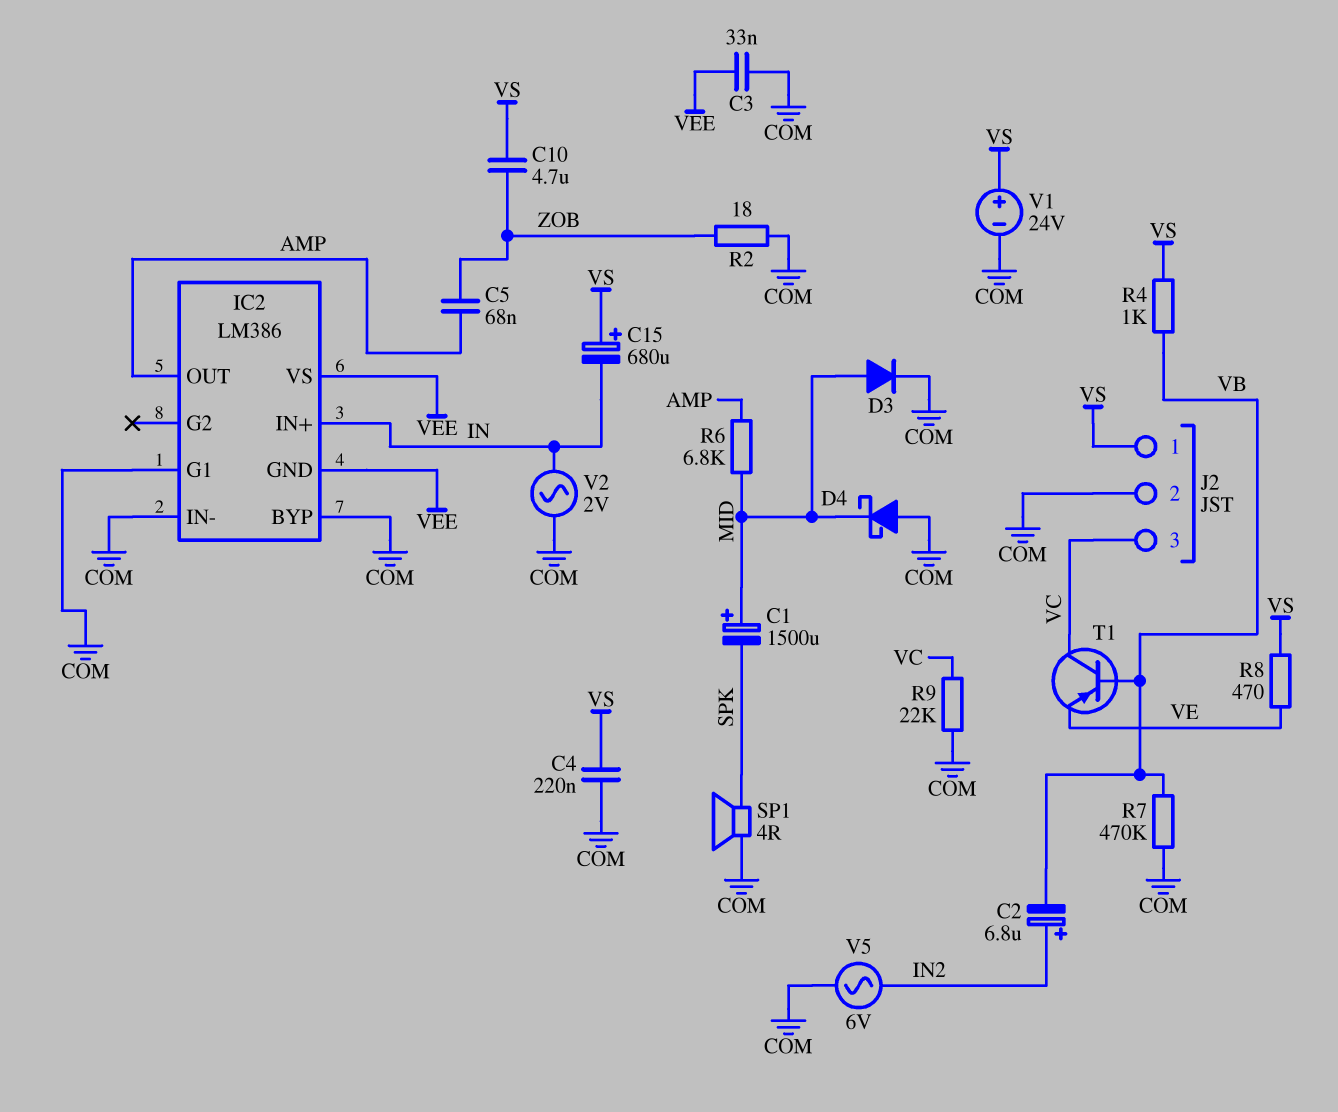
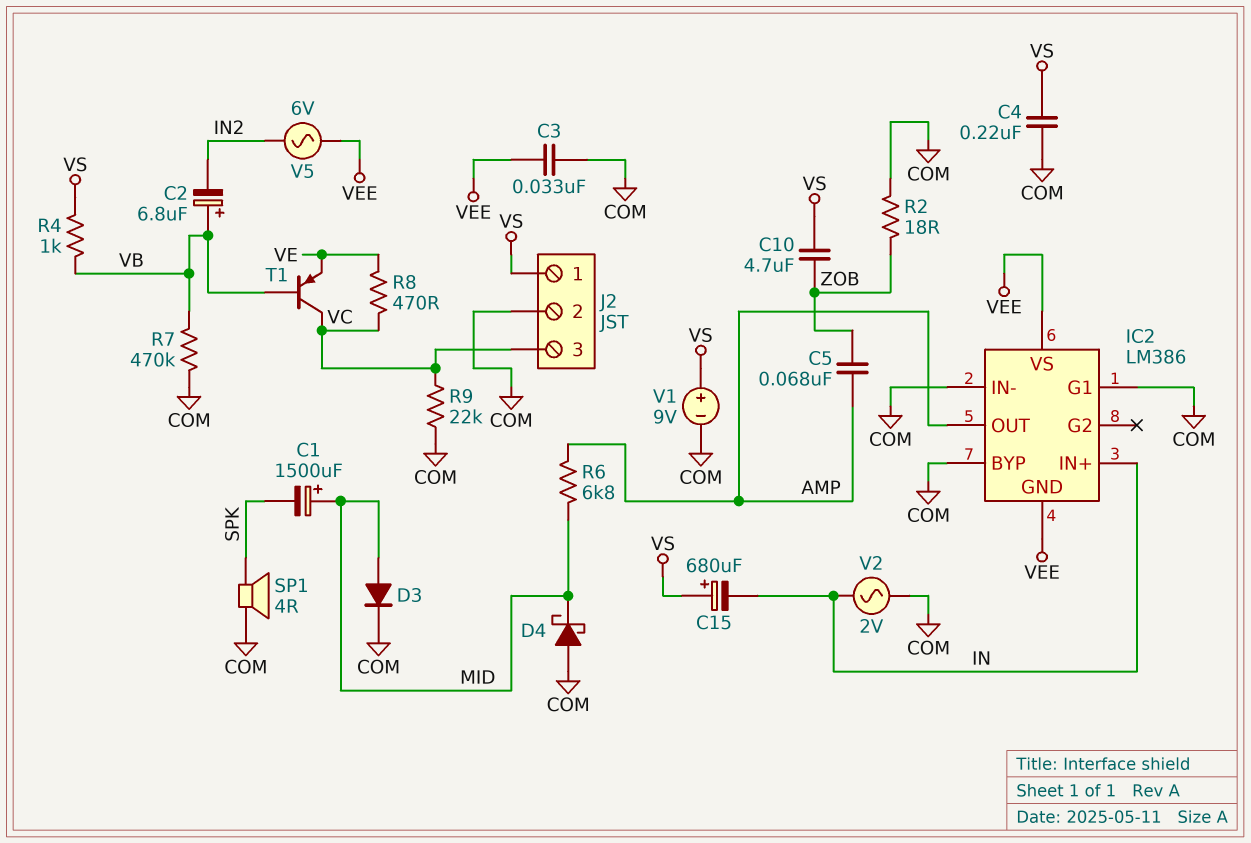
C2: 6.8uF (plus IN2, minus VB) -> 6.8uF (plus VB, minus IN2)
R8: 470 (VE, VS) -> 470 (VC, VE)
V1: 24V (plus VS, minus COM) -> 9V (plus VS, minus COM)
V5: AC 6V (COM, IN2) -> AC 6V (IN2, VEE)

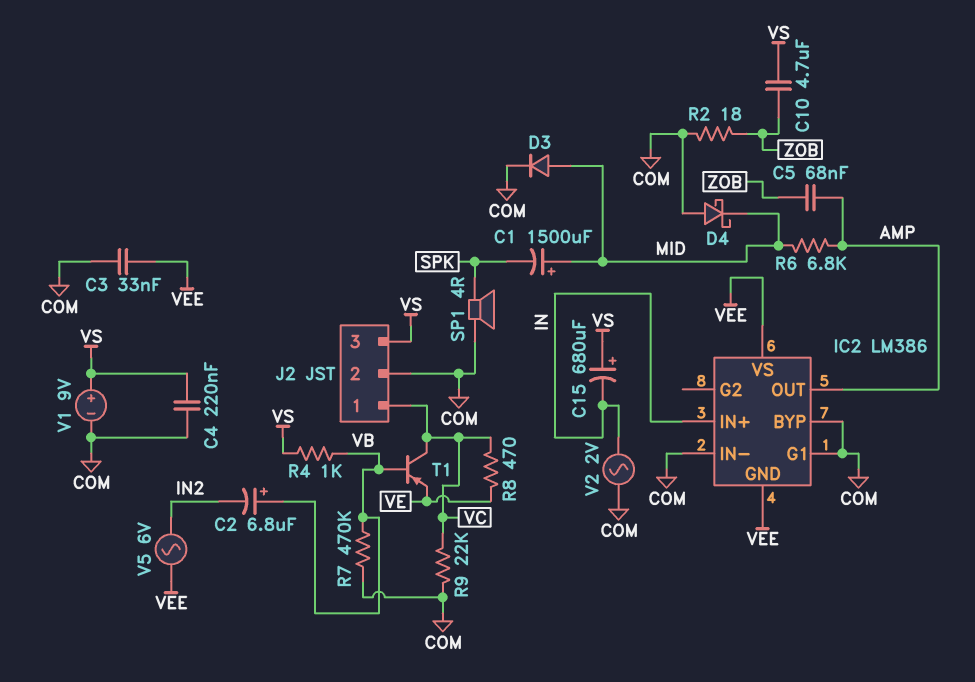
J2 pin 1: VS -> VC
J2 pin 3: VC -> VS

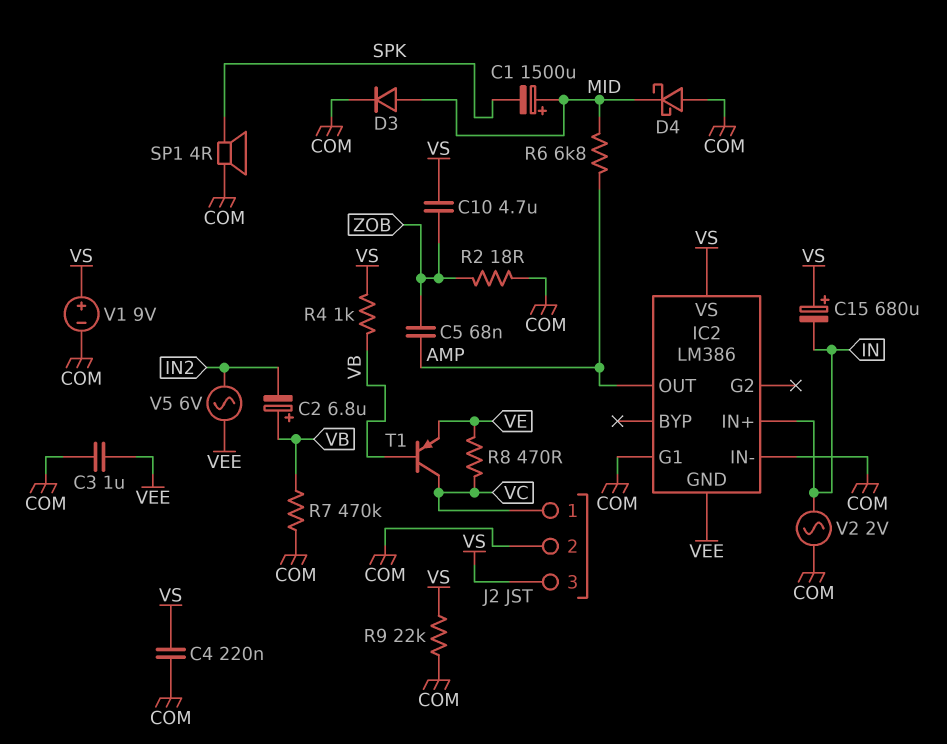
C3: 33nF (COM, VEE) -> 1uF (COM, VEE)
IC2 pin BYP: COM -> none
IC2 pin VS: VEE -> VS
R9: 22k (COM, VC) -> 22k (COM, VS)

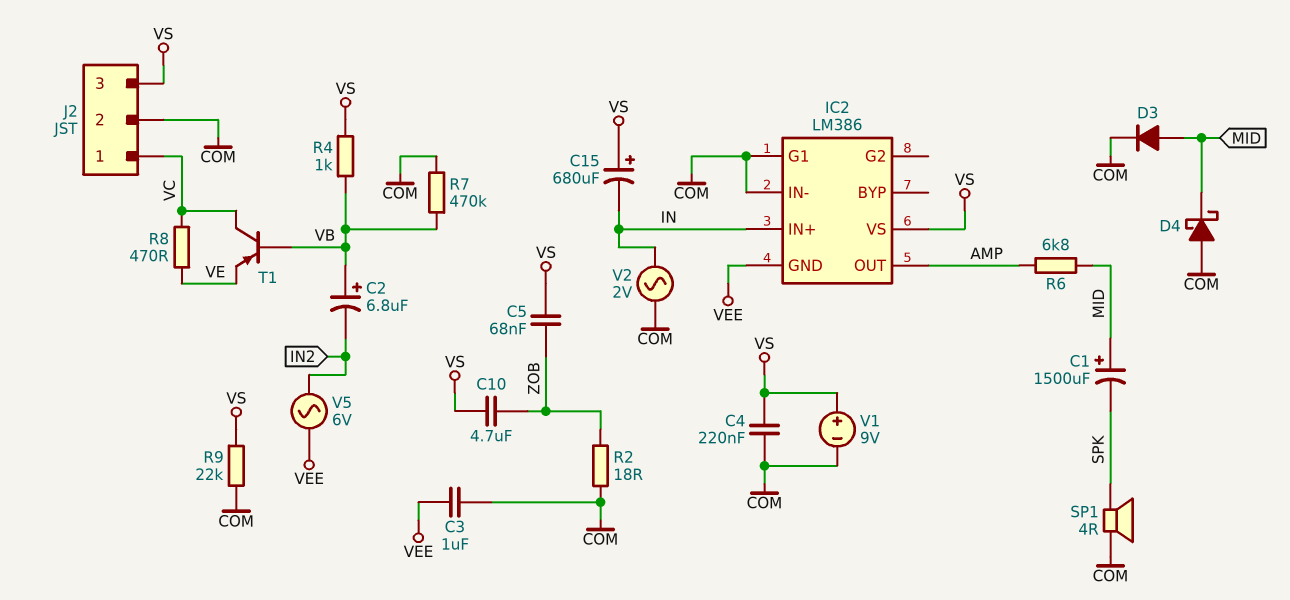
C5: 68nF (AMP, ZOB) -> 68nF (VS, ZOB)

